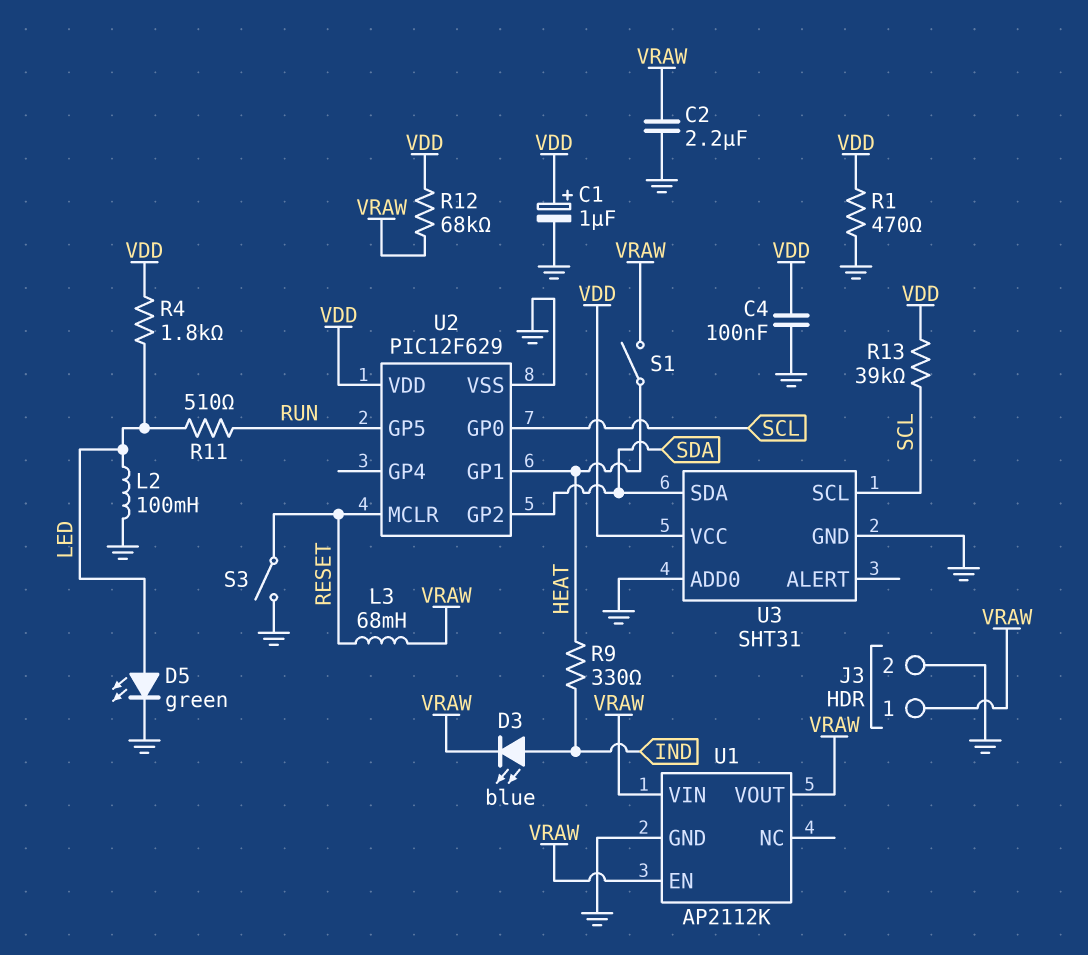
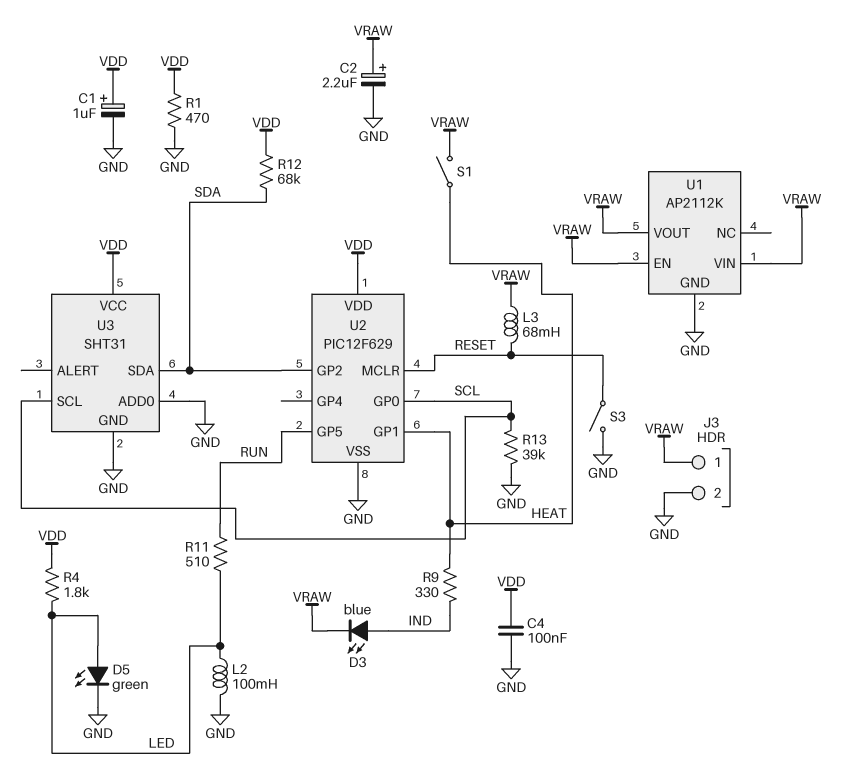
C2: 2.2uF (GND, VRAW) -> 2.2uF (plus VRAW, minus GND)
R12: 68k (VDD, VRAW) -> 68k (SDA, VDD)
R13: 39k (SCL, VDD) -> 39k (GND, SCL)

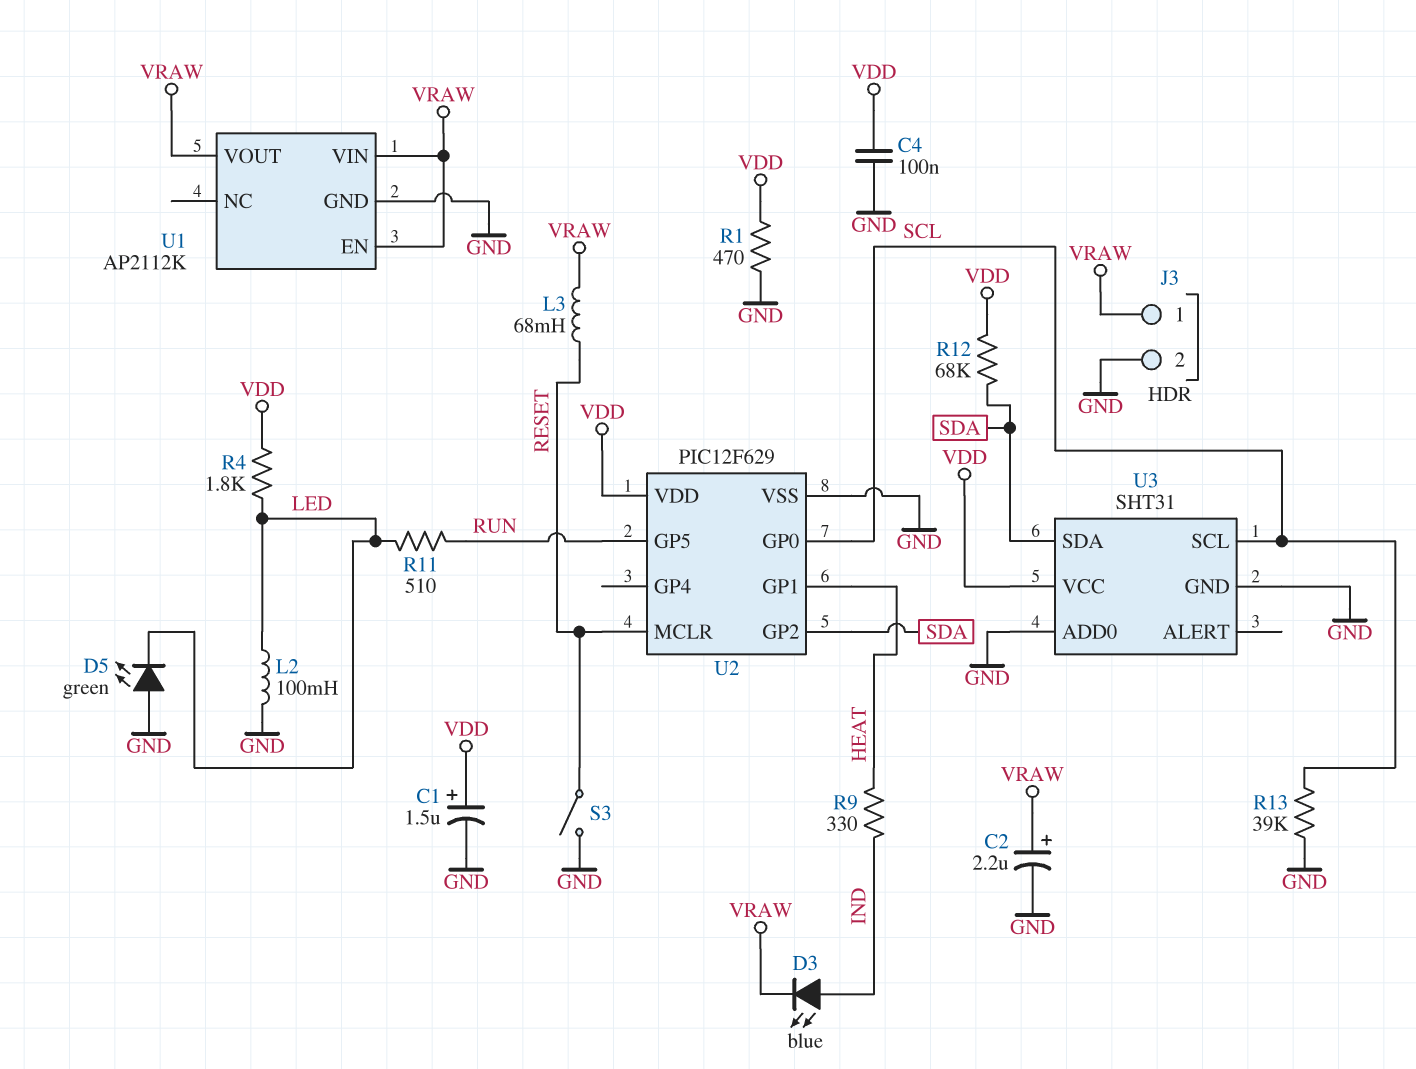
C1: 1uF (plus VDD, minus GND) -> 1.5uF (plus VDD, minus GND)
D5: LED green (A LED, K GND) -> LED green (A GND, K LED)
S1: switch (HEAT, VRAW) -> none

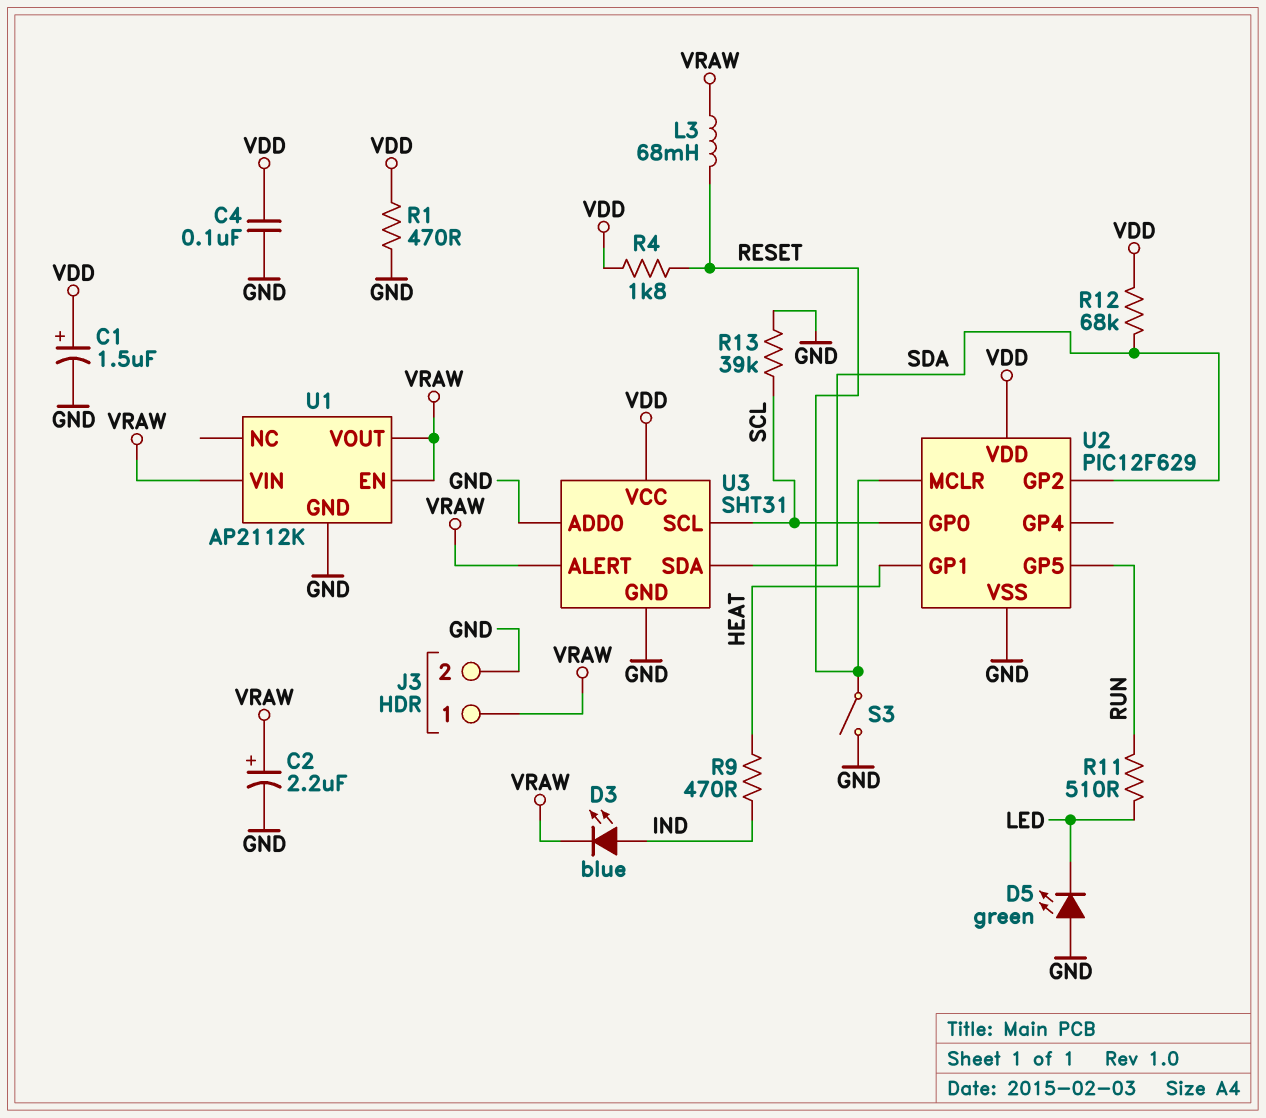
L2: 100mH (GND, LED) -> none
R4: 1.8k (LED, VDD) -> 1.8k (RESET, VDD)
R9: 330 (HEAT, IND) -> 470 (HEAT, IND)
U3 pin ALERT: none -> VRAW

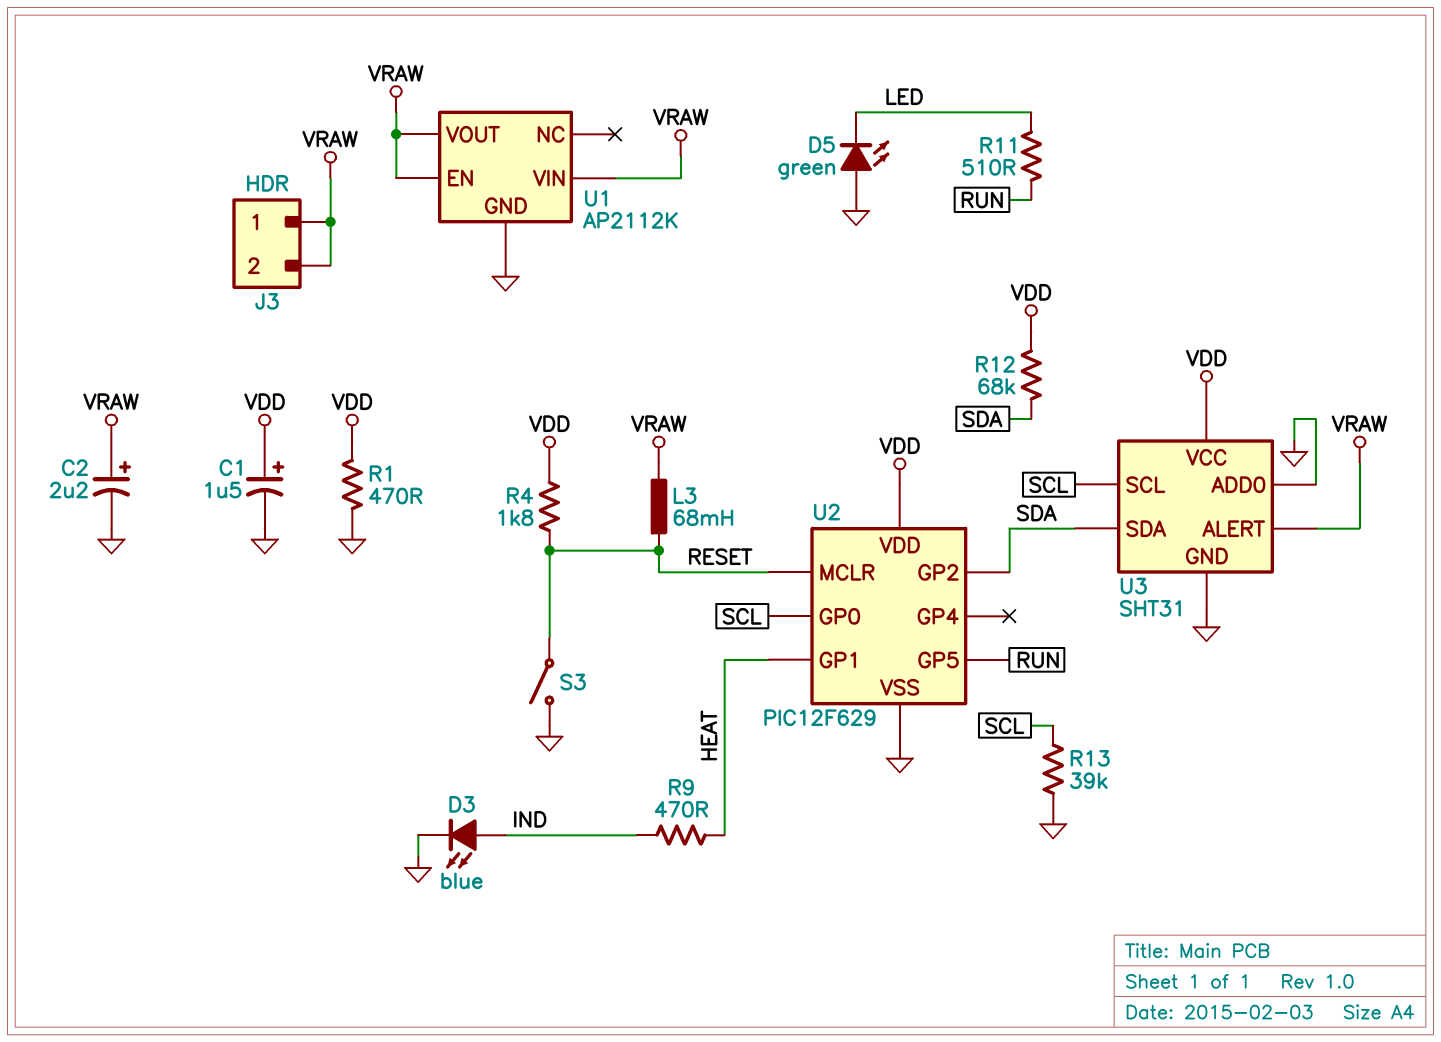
C4: 100nF (GND, VDD) -> none
D3: LED blue (A IND, K VRAW) -> LED blue (A IND, K GND)
J3 pin 2: GND -> VRAW

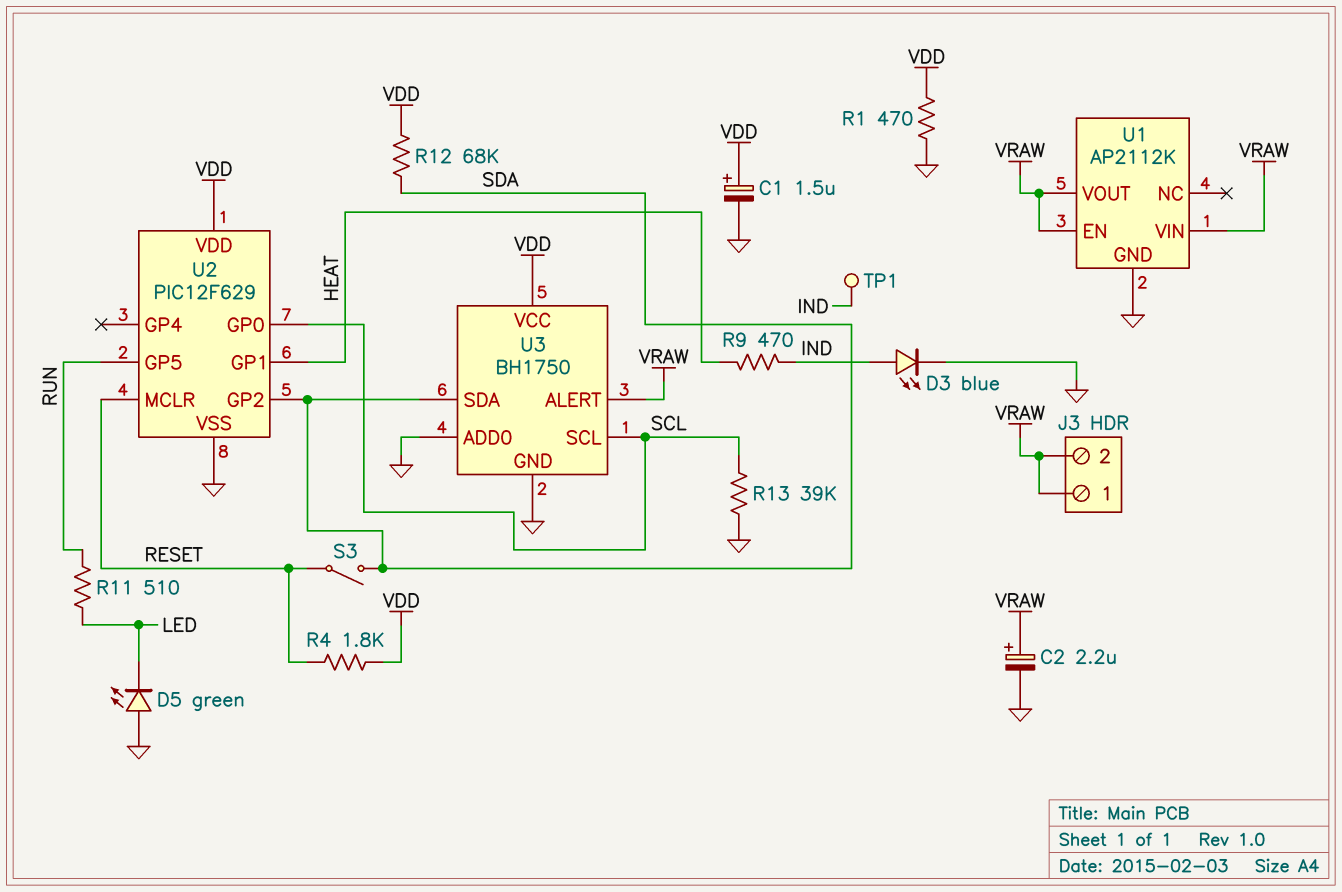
L3: 68mH (RESET, VRAW) -> none
S3: switch (GND, RESET) -> switch (RESET, SDA)
TP1: none -> test point (IND)
U3: SHT31 -> BH1750

